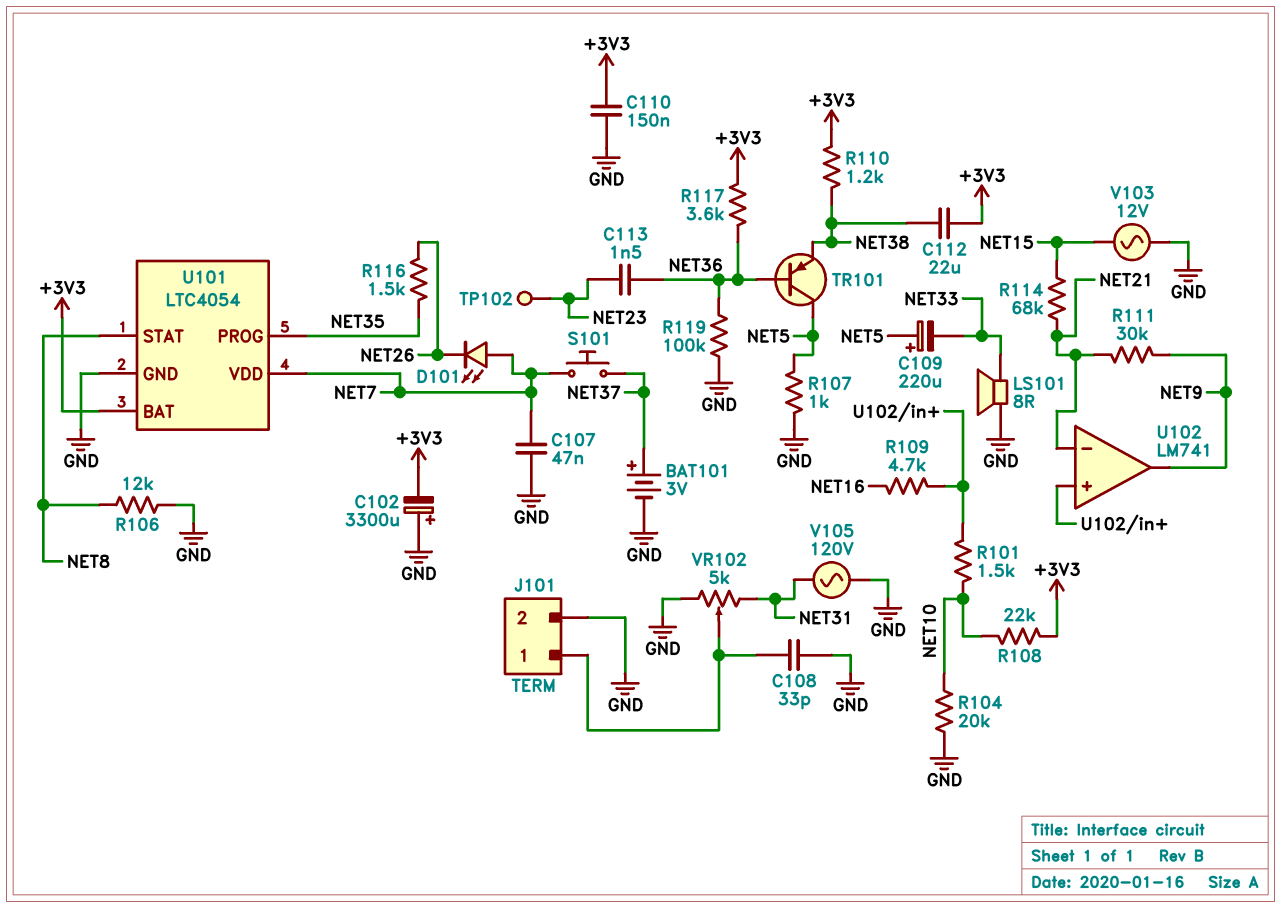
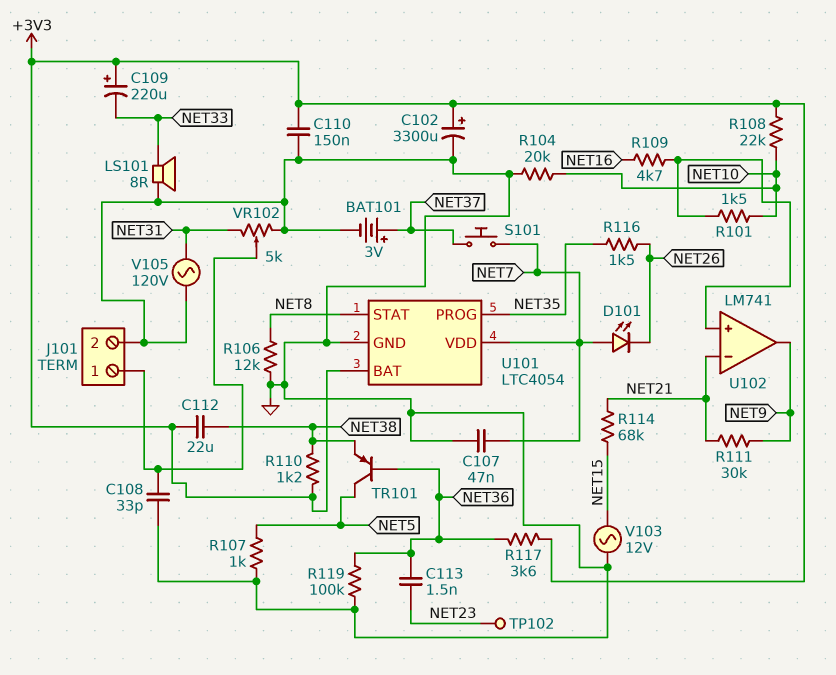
C102: 3300uF (plus GND, minus +3V3) -> 3300uF (plus +3V3, minus GND)
C109: 220uF (plus NET5, minus NET33) -> 220uF (plus +3V3, minus NET33)

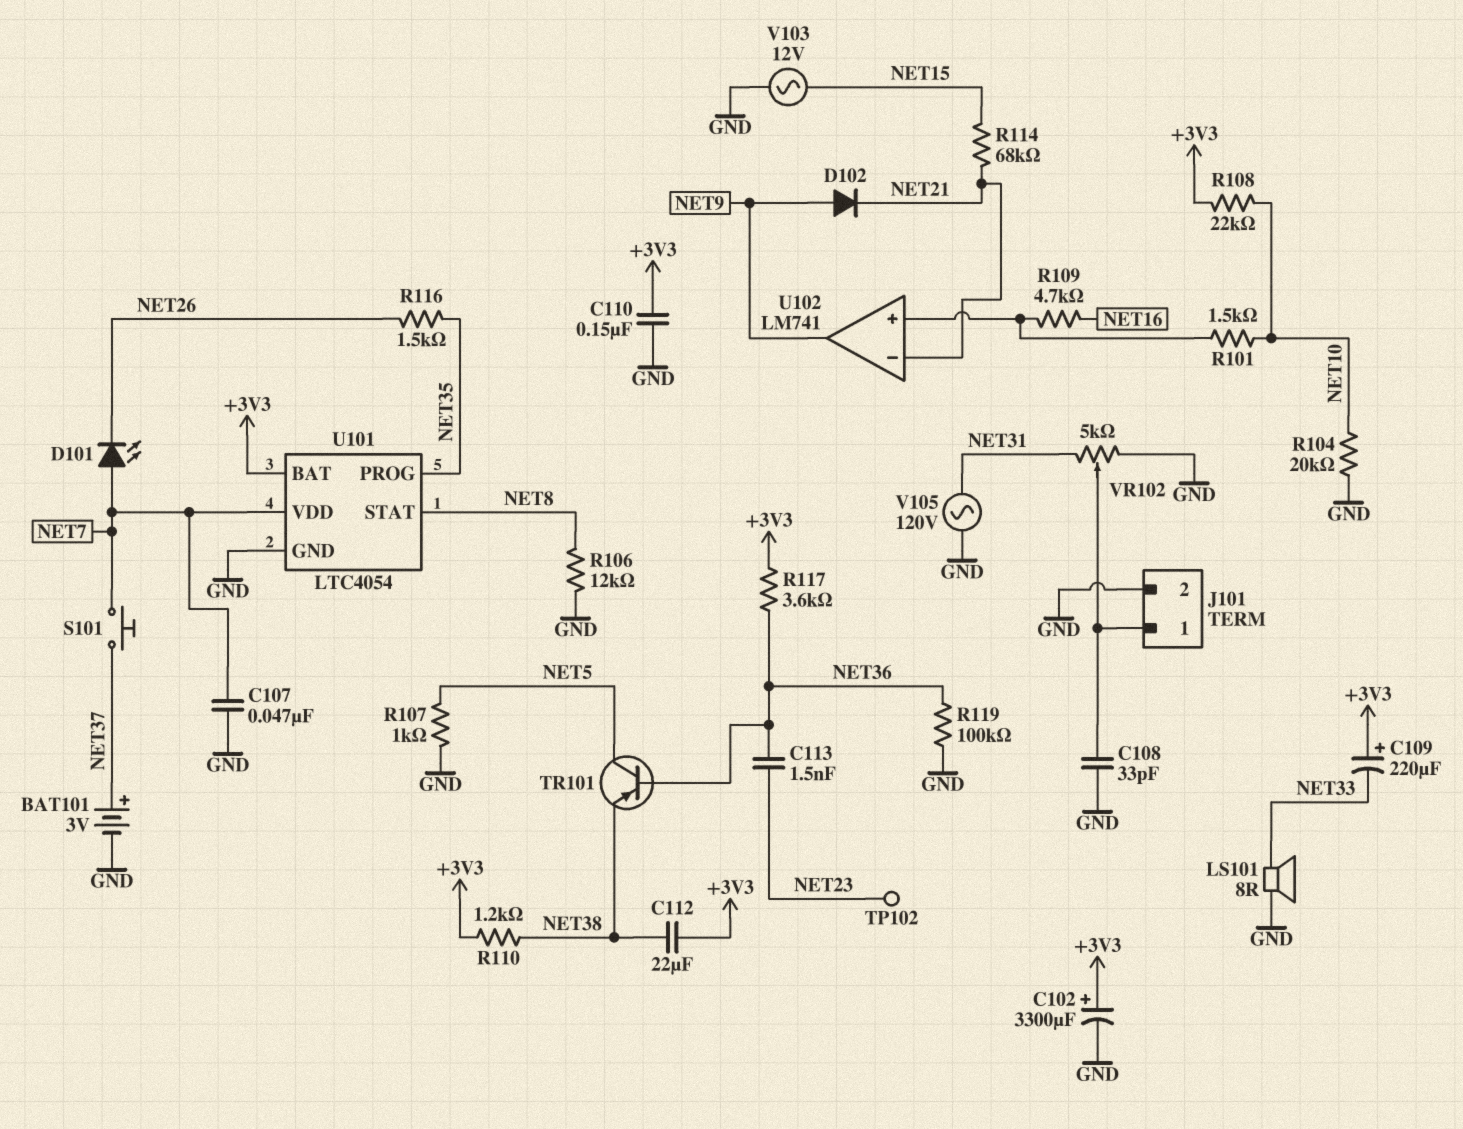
D102: none -> diode (A NET9, K NET21)
R111: 30k (NET9, NET21) -> none

